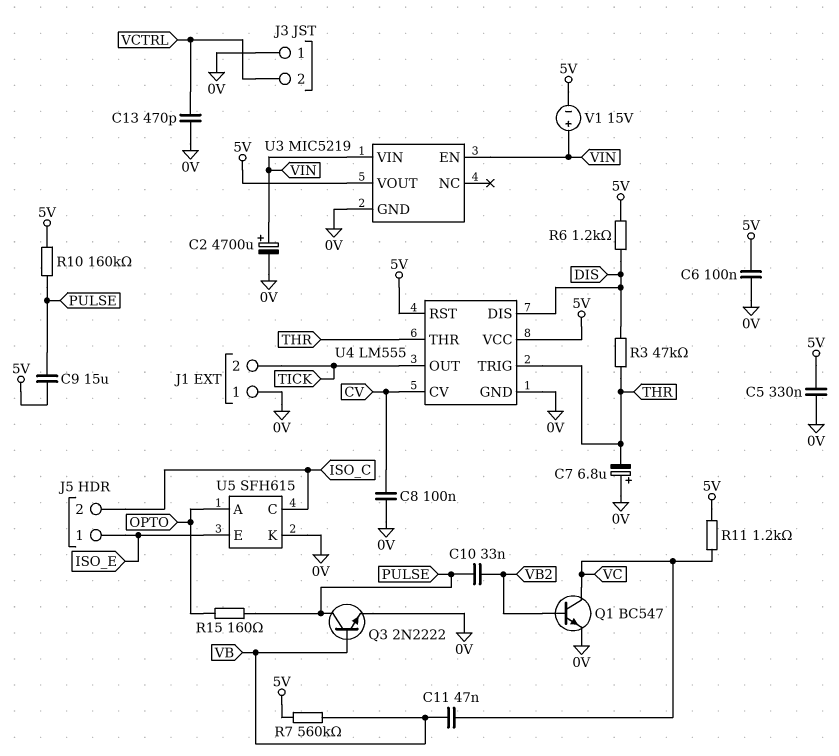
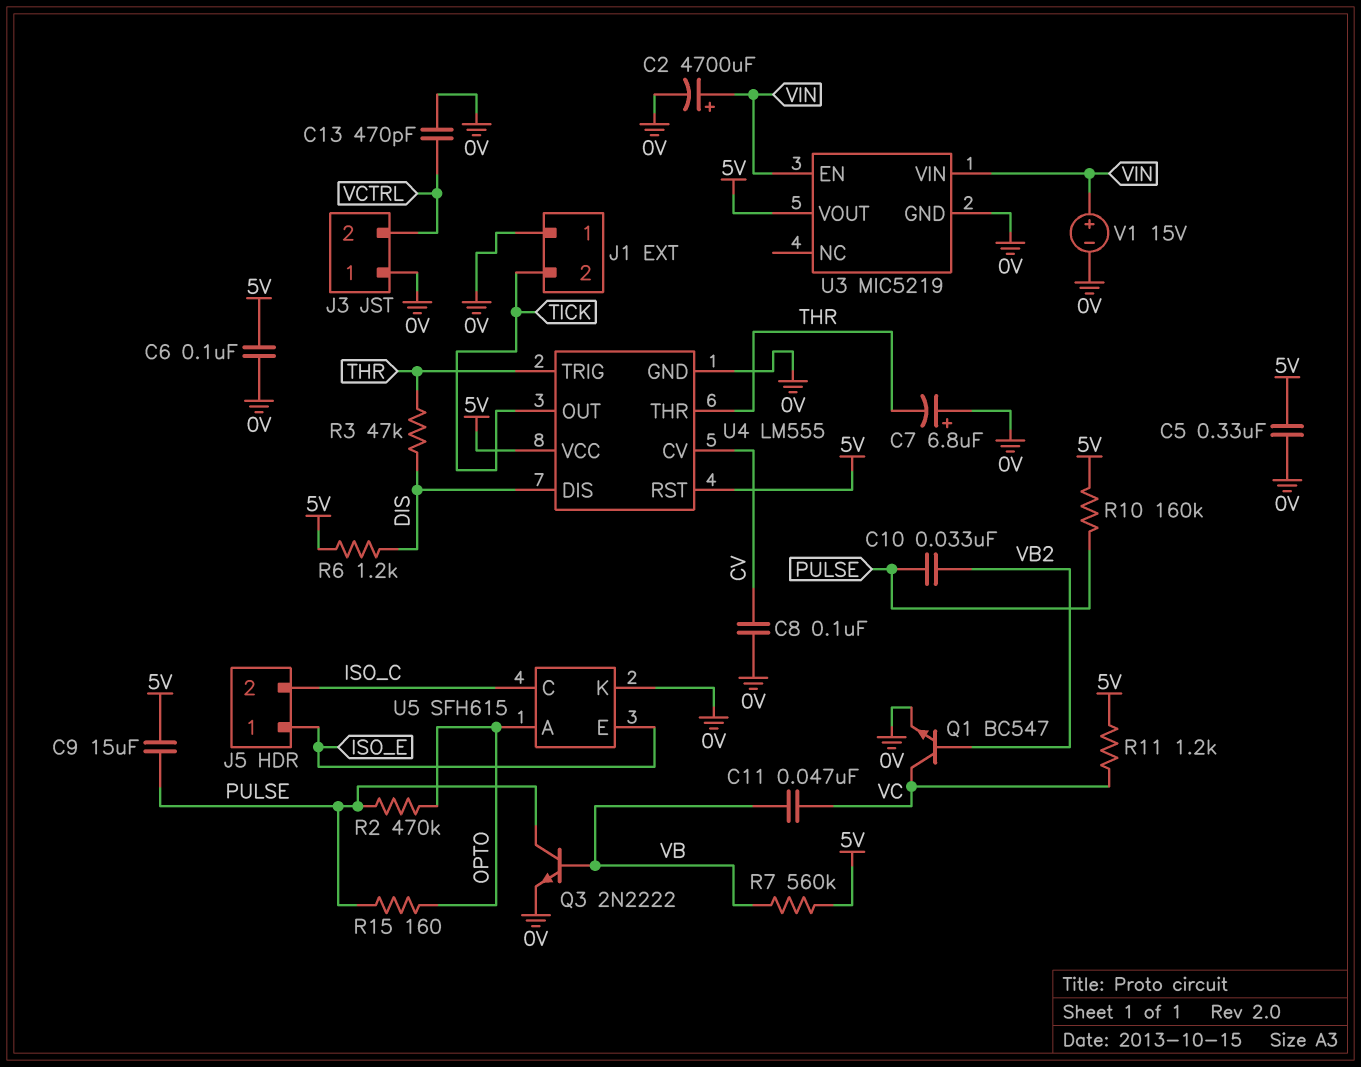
R2: none -> 470k (OPTO, PULSE)
V1: 15V (plus VIN, minus 5V) -> 15V (plus VIN, minus 0V)

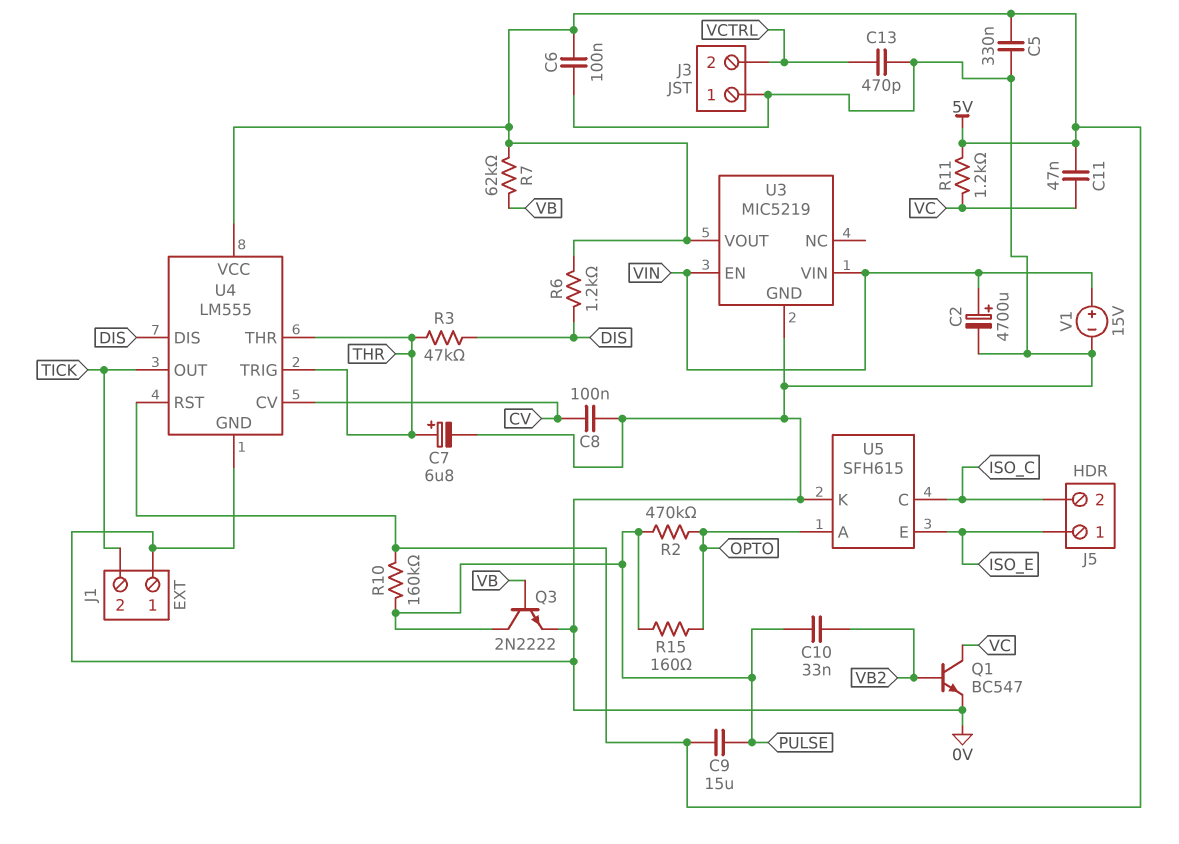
C7: 6.8uF (plus 0V, minus THR) -> 6.8uF (plus THR, minus 0V)
C11: 47nF (VB, VC) -> 47nF (5V, VC)
R7: 560k (5V, VB) -> 62k (5V, VB)

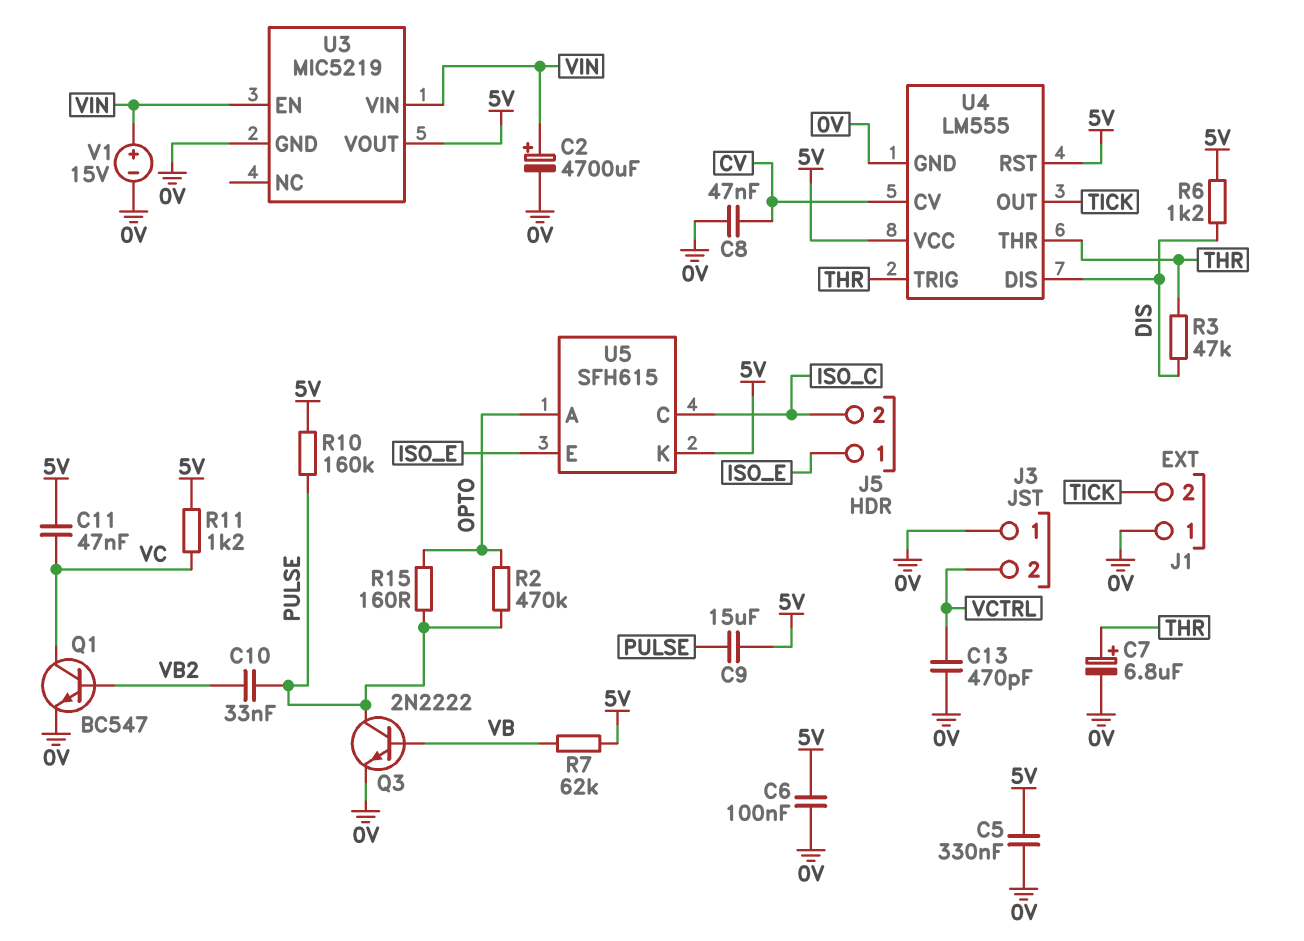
C8: 100nF (0V, CV) -> 47nF (0V, CV)
U5 pin K: 0V -> 5V

